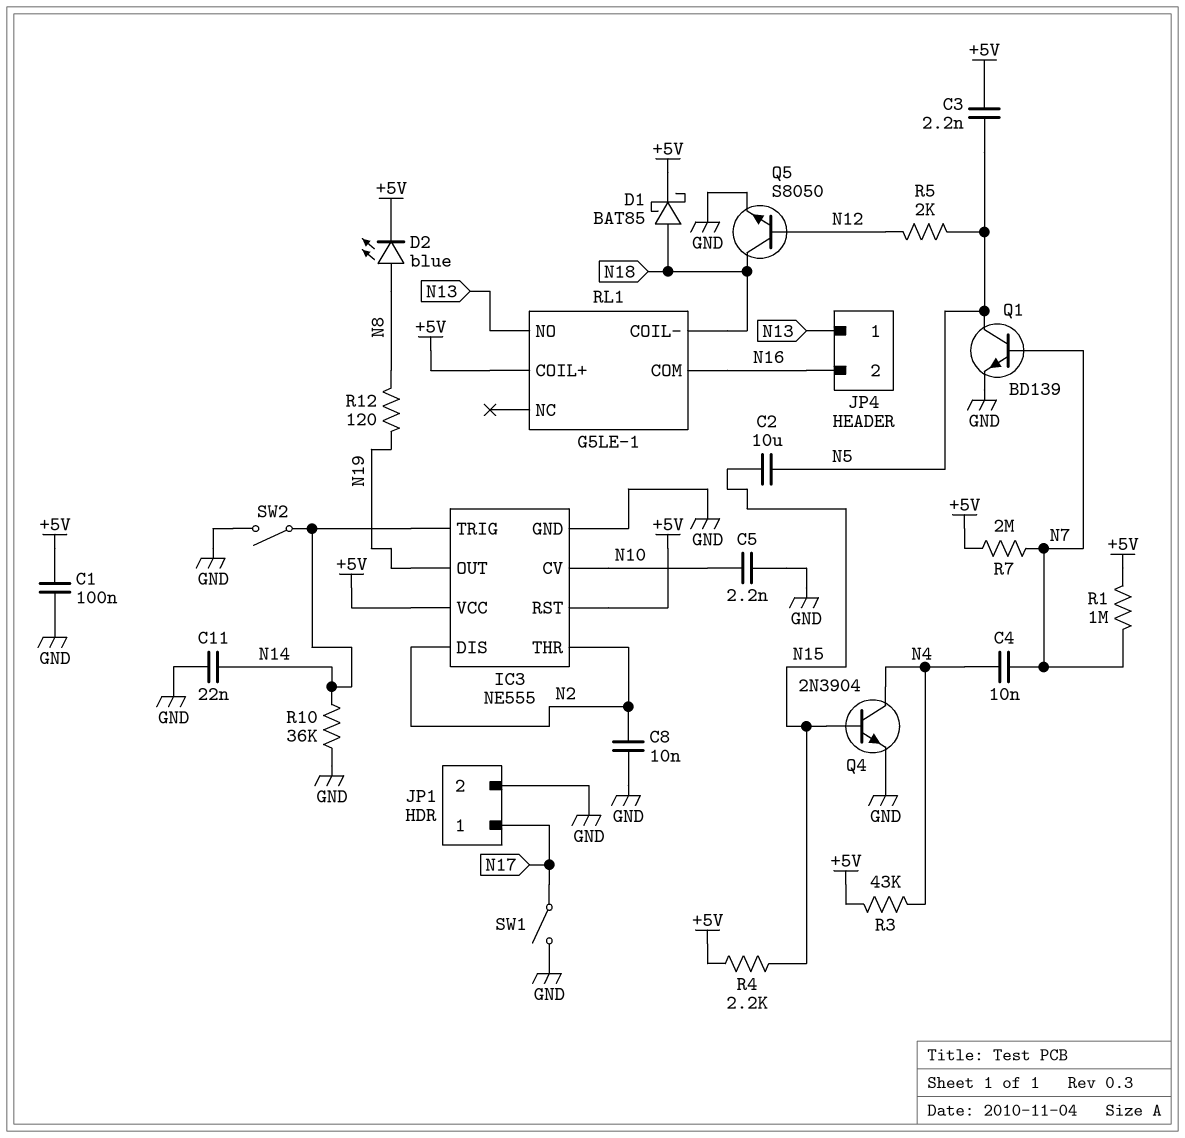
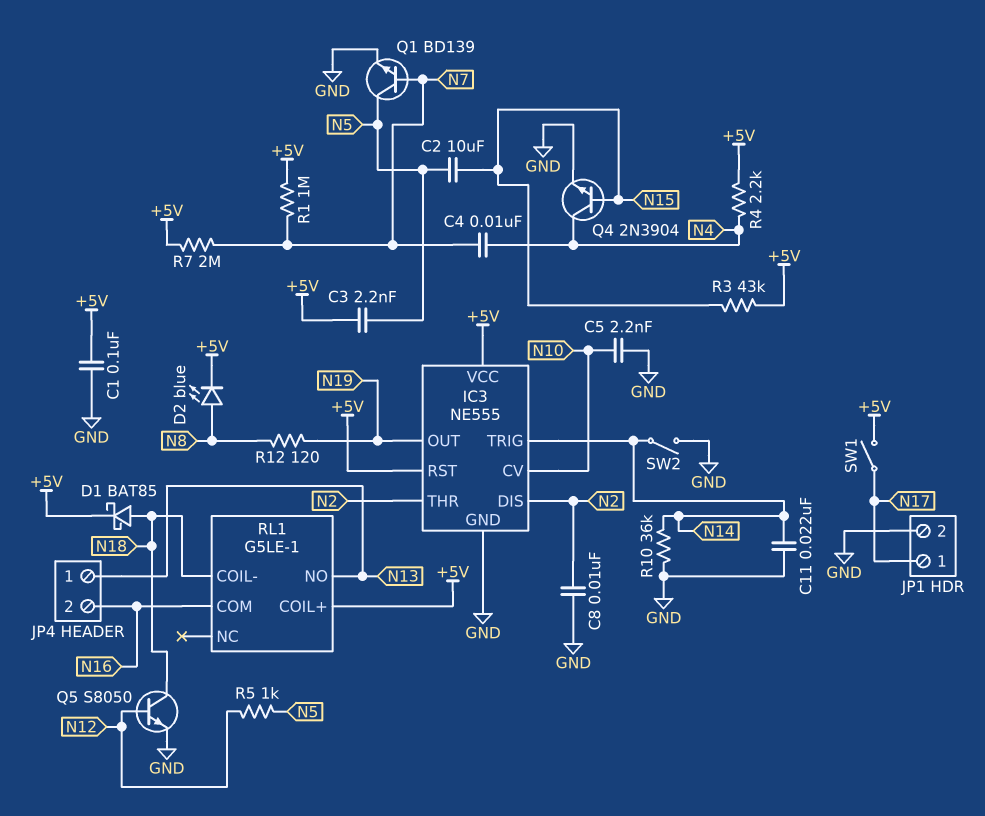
R3: 43k (+5V, N4) -> 43k (+5V, N15)
R4: 2.2k (+5V, N15) -> 2.2k (+5V, N4)
R5: 2k (N5, N12) -> 1k (N5, N12)
SW1: switch (GND, N17) -> switch (+5V, N17)

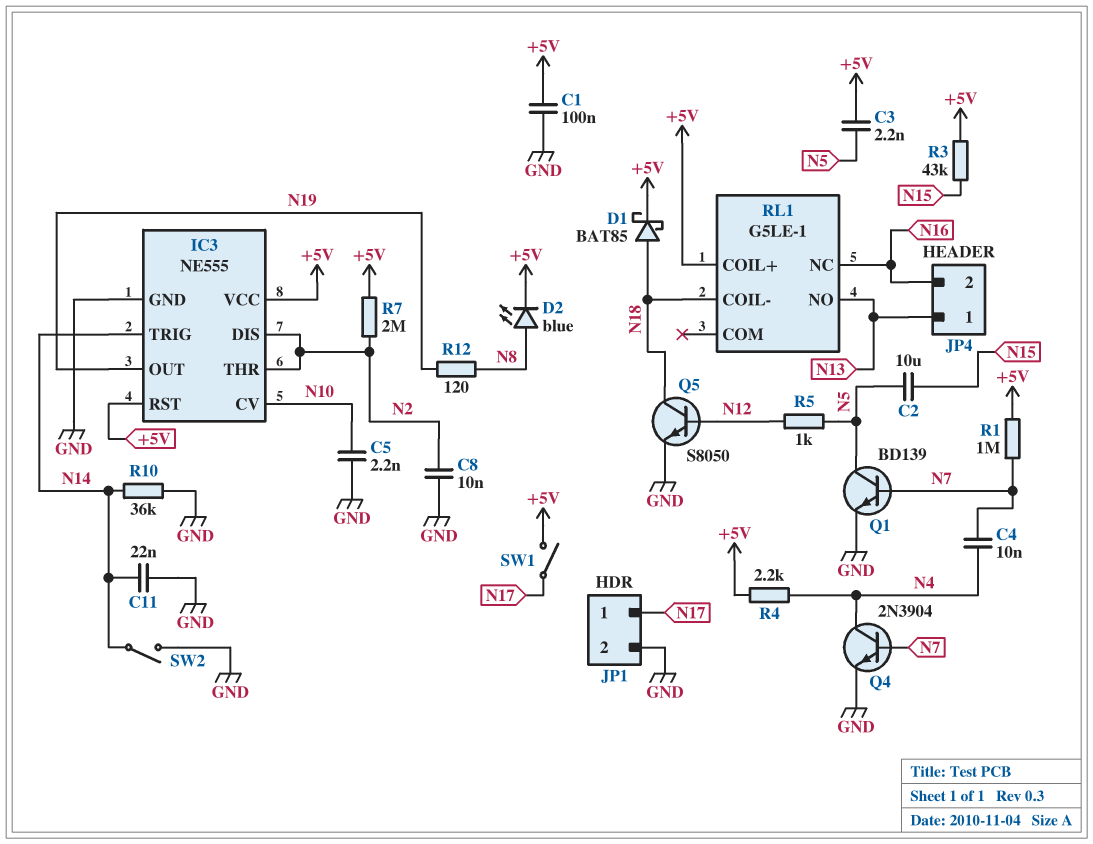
Q4: NPN 2N3904 (B N15, C N4, E GND) -> NPN 2N3904 (B N7, C N4, E GND)
R7: 2M (+5V, N7) -> 2M (+5V, N2)
RL1 pin COM: N16 -> none
RL1 pin NC: none -> N16

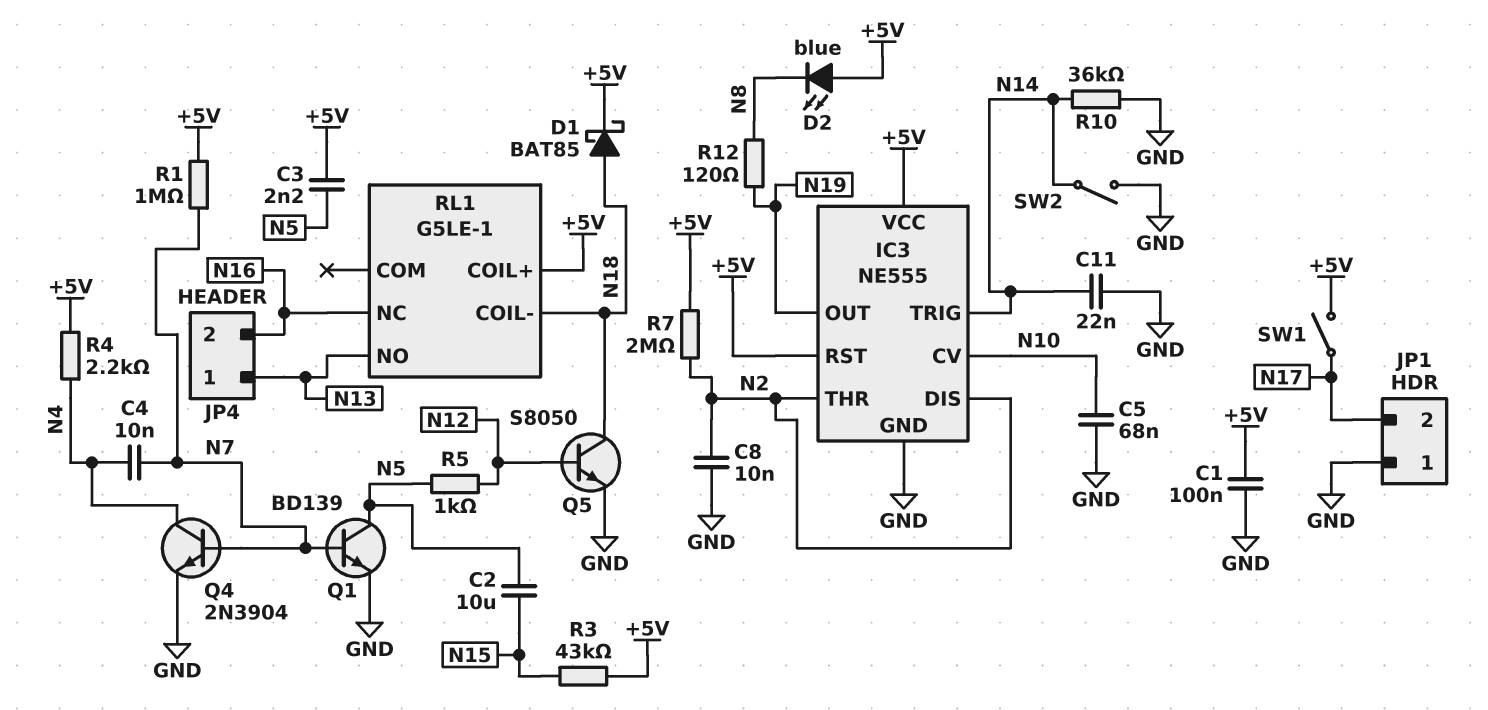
C5: 2.2nF (GND, N10) -> 68nF (GND, N10)
D2: LED blue (A N8, K +5V) -> LED blue (A +5V, K N8)
JP1 pin 1: N17 -> GND
JP1 pin 2: GND -> N17

